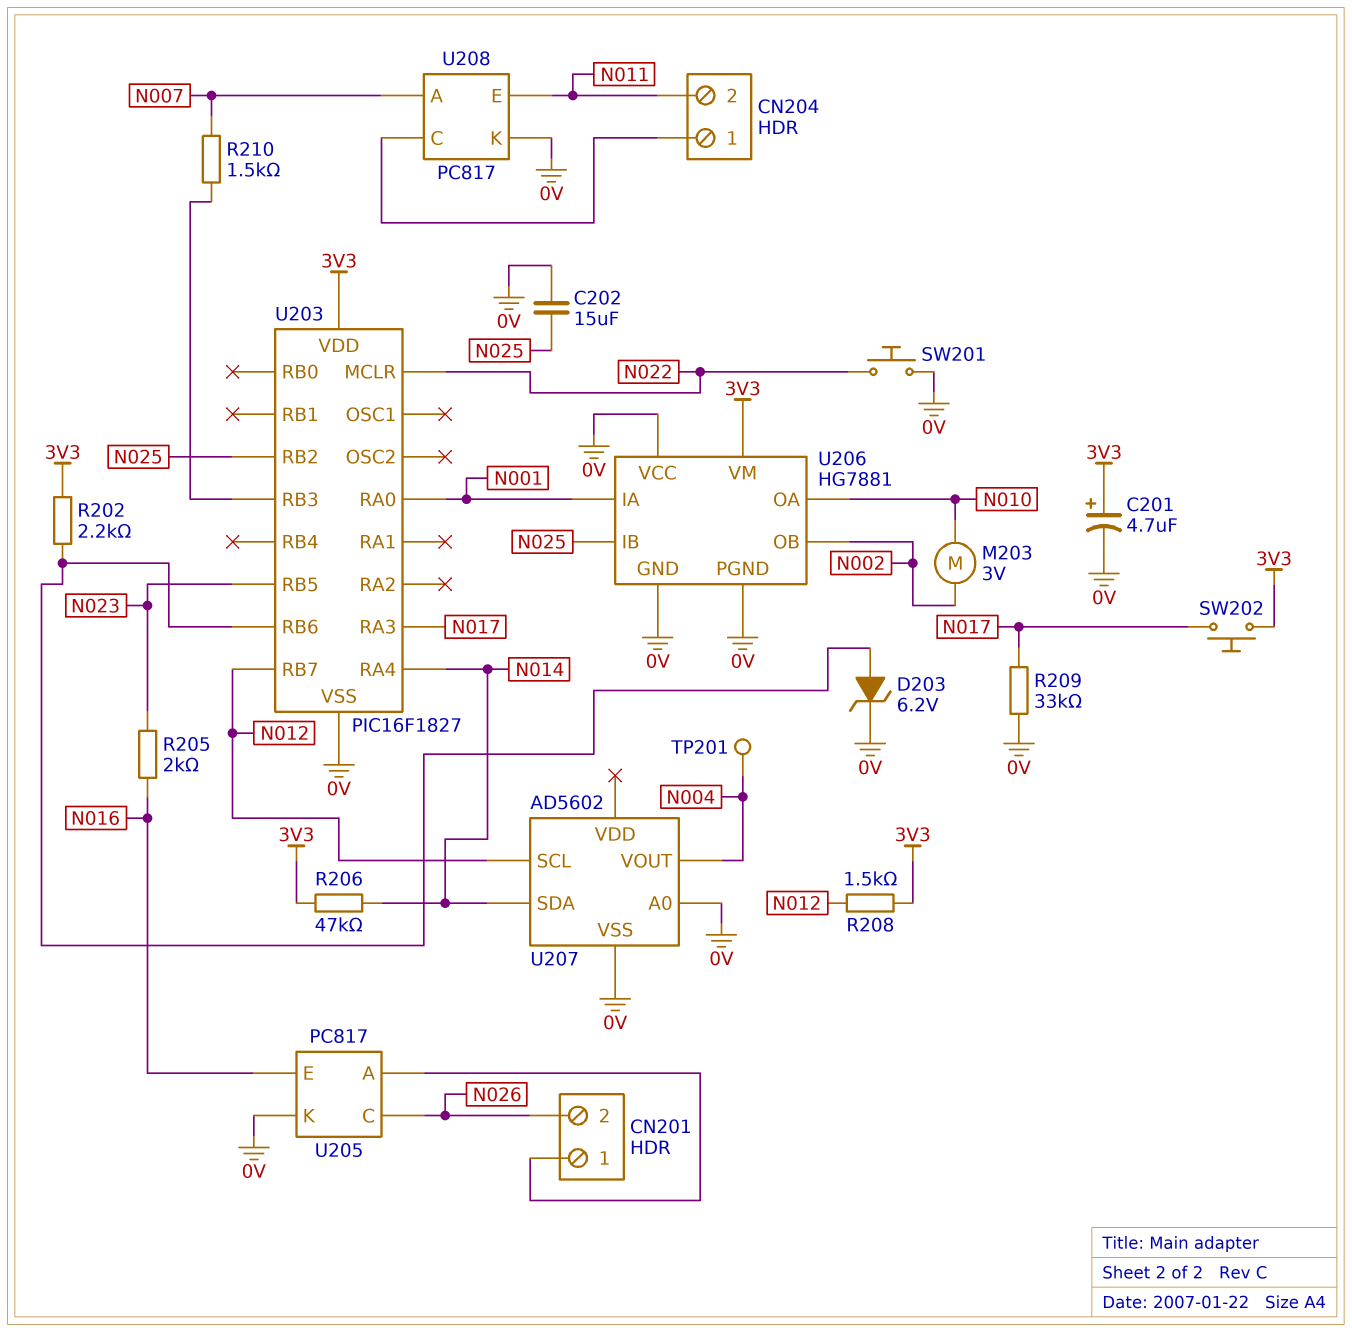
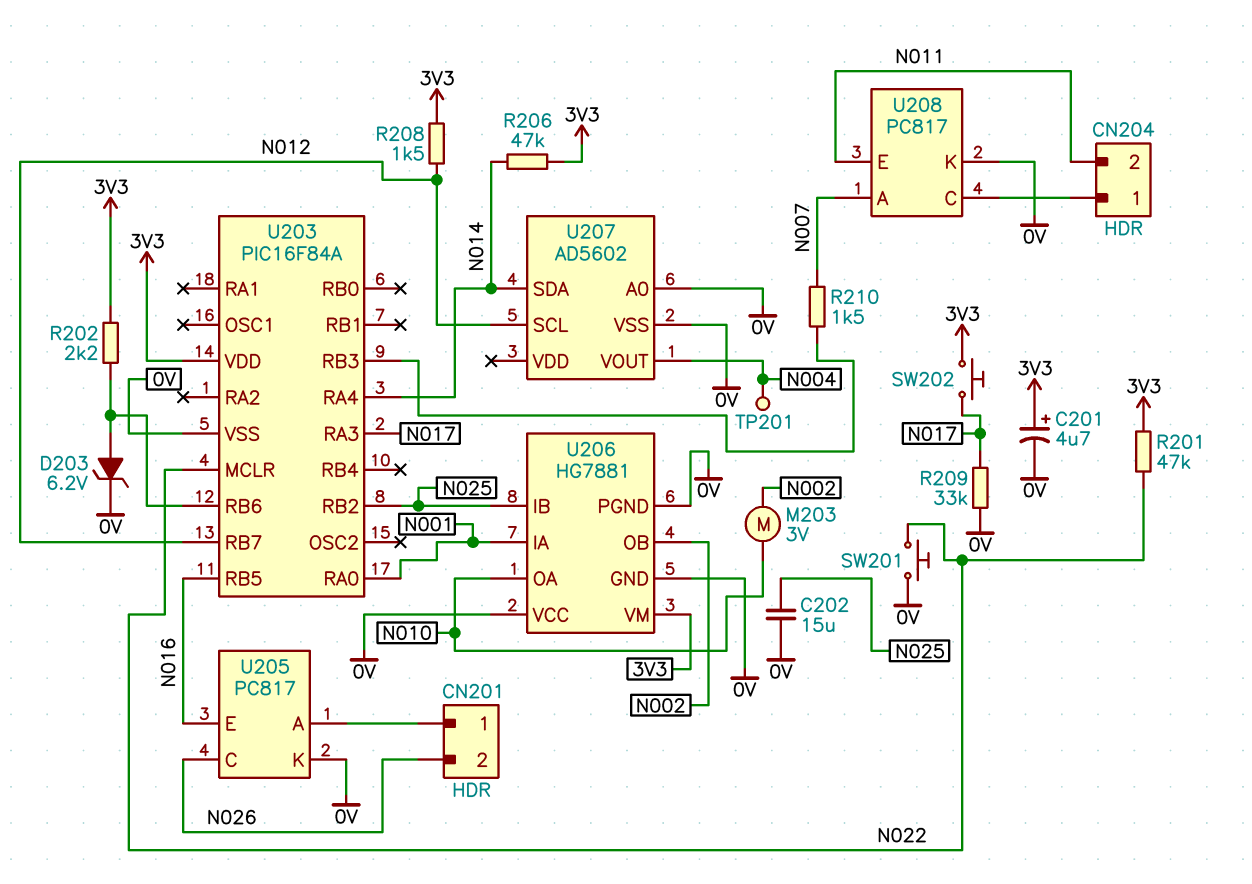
R201: none -> 47k (3V3, N022)
R205: 2k (N016, N023) -> none
U203: PIC16F1827 -> PIC16F84A
U203 pin RB5: N023 -> N016

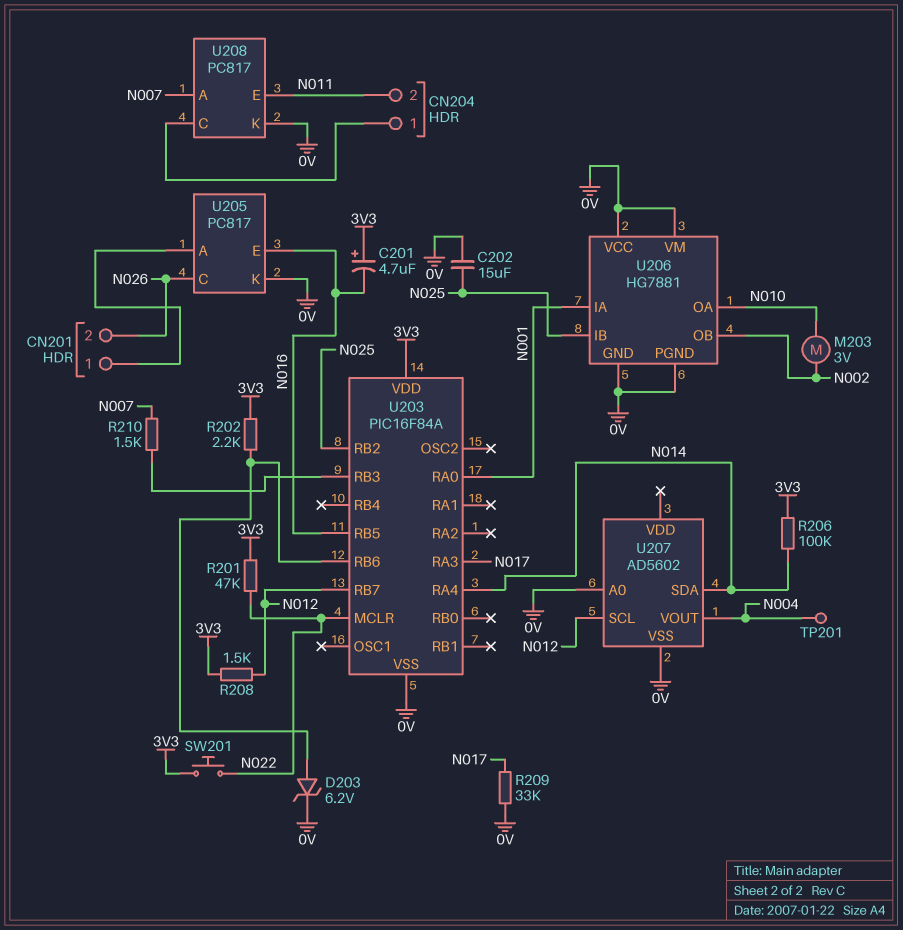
C201: 4.7uF (plus 3V3, minus 0V) -> 4.7uF (plus 3V3, minus N016)
R206: 47k (3V3, N014) -> 100k (3V3, N014)
SW201: button (0V, N022) -> button (3V3, N022)
SW202: button (3V3, N017) -> none
U206 pin VM: 3V3 -> 0V

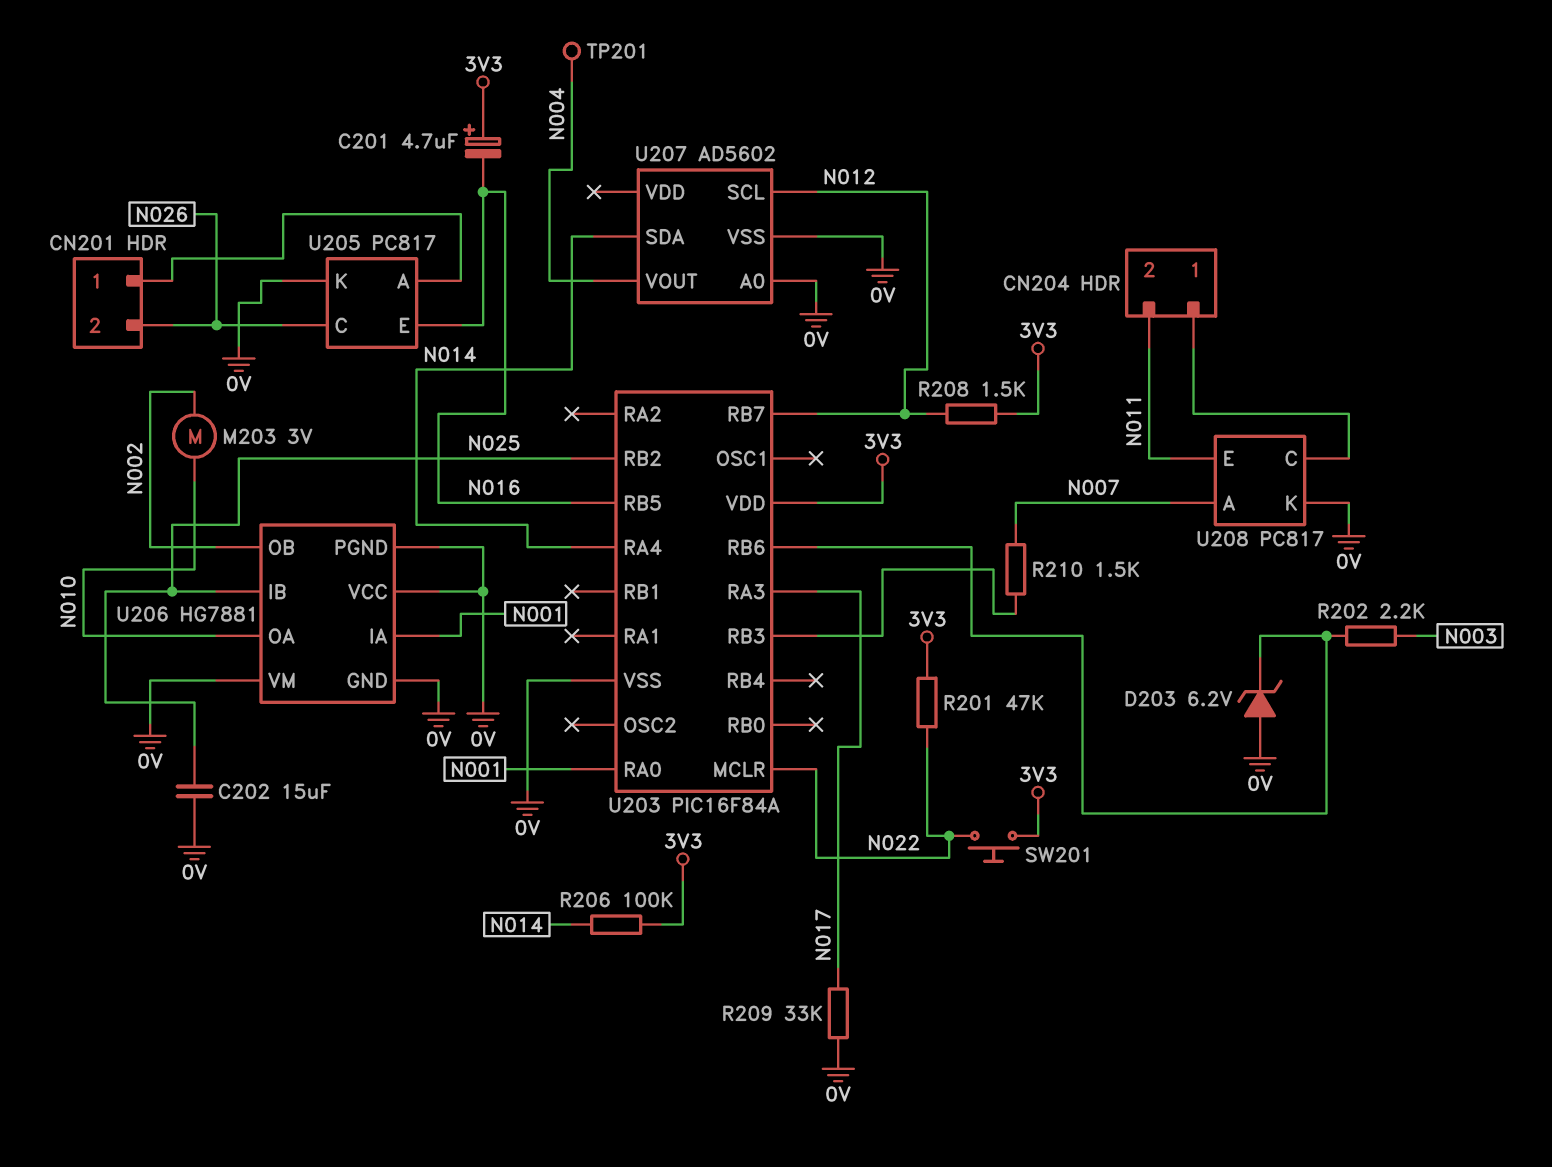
D203: zener 6.2V (A U203/RB6, K 0V) -> zener 6.2V (A 0V, K U203/RB6)
R202: 2.2k (3V3, U203/RB6) -> 2.2k (N003, U203/RB6)

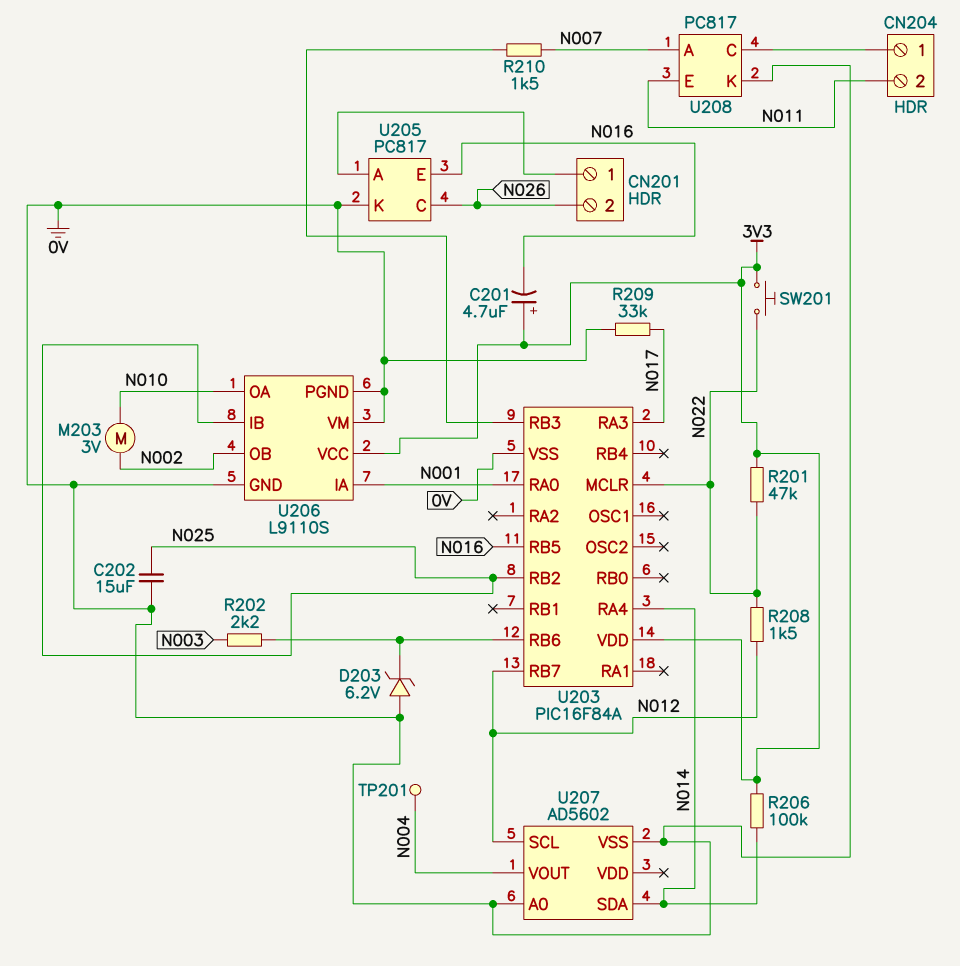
R208: 1.5k (3V3, N012) -> 1.5k (N012, N022)
U206: HG7881 -> L9110S
U206 pin VCC: 0V -> 3V3

